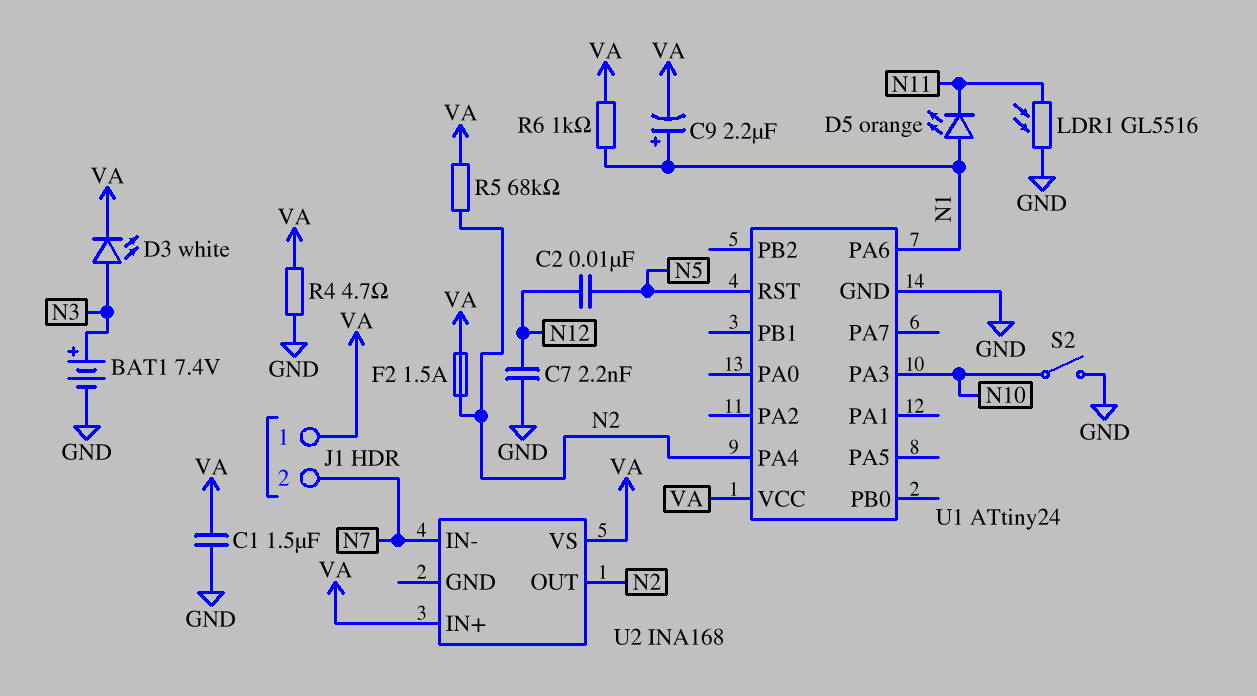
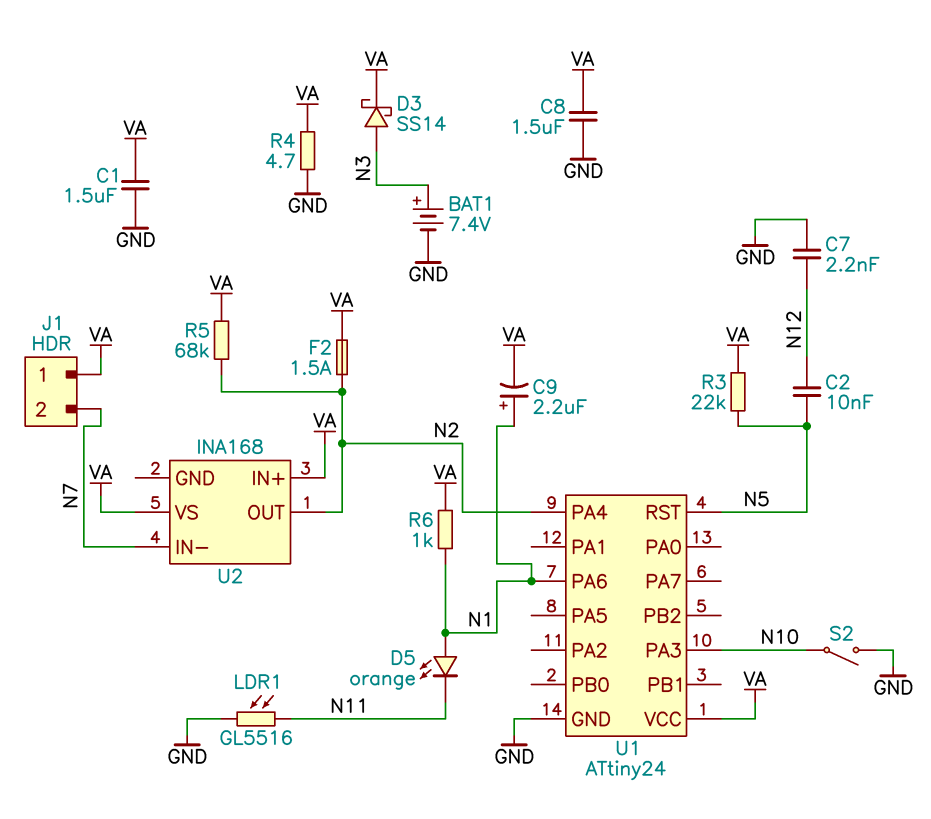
C8: none -> 1.5uF (GND, VA)
D3: LED white (A N3, K VA) -> schottky SS14 (A N3, K VA)
R3: none -> 22k (N5, VA)

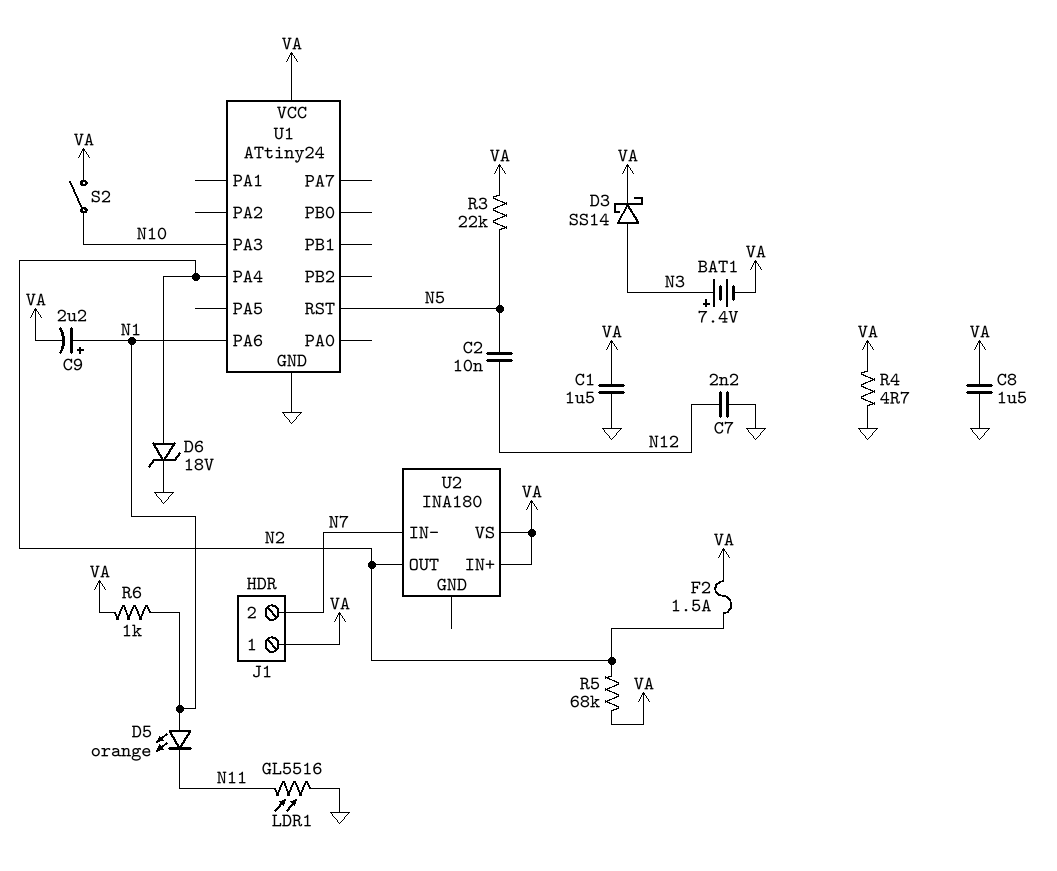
BAT1: 7.4V (plus N3, minus GND) -> 7.4V (plus N3, minus VA)
D6: none -> zener 18V (A N2, K GND)
S2: switch (GND, N10) -> switch (N10, VA)
U2: INA168 -> INA180

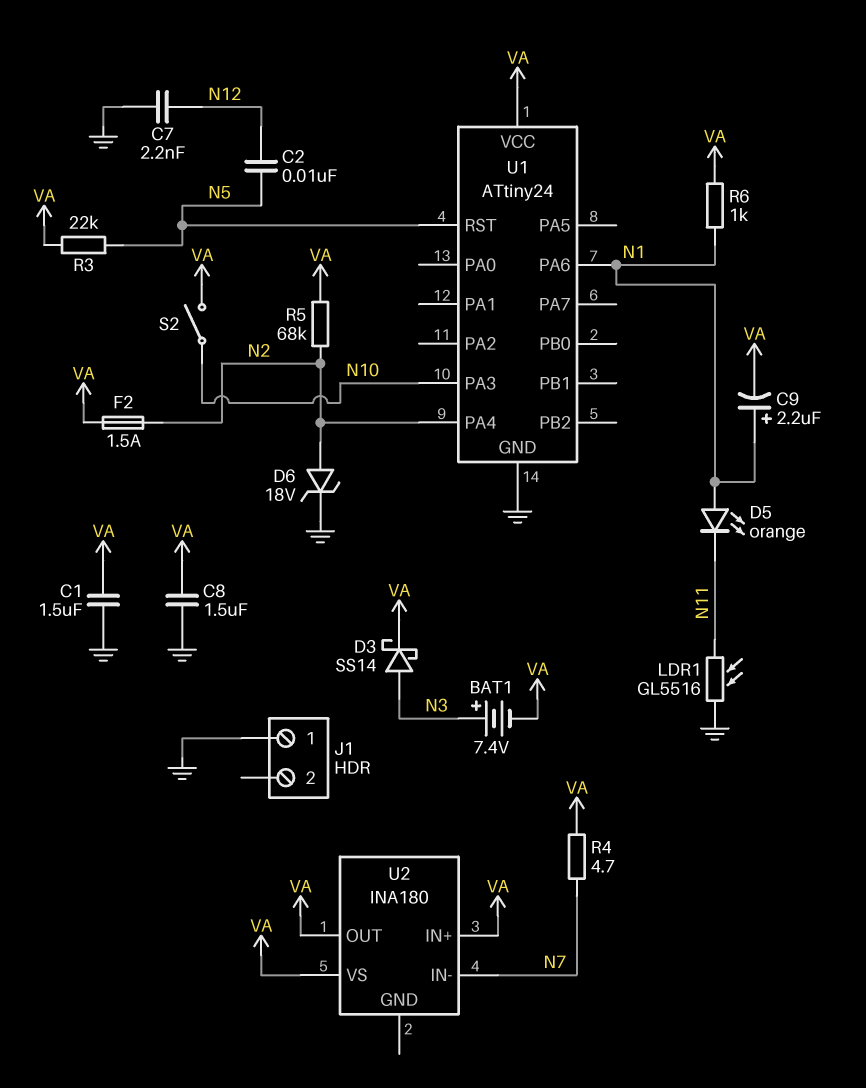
J1 pin 1: VA -> GND
J1 pin 2: N7 -> none
R4: 4.7 (GND, VA) -> 4.7 (N7, VA)
U2 pin OUT: N2 -> VA

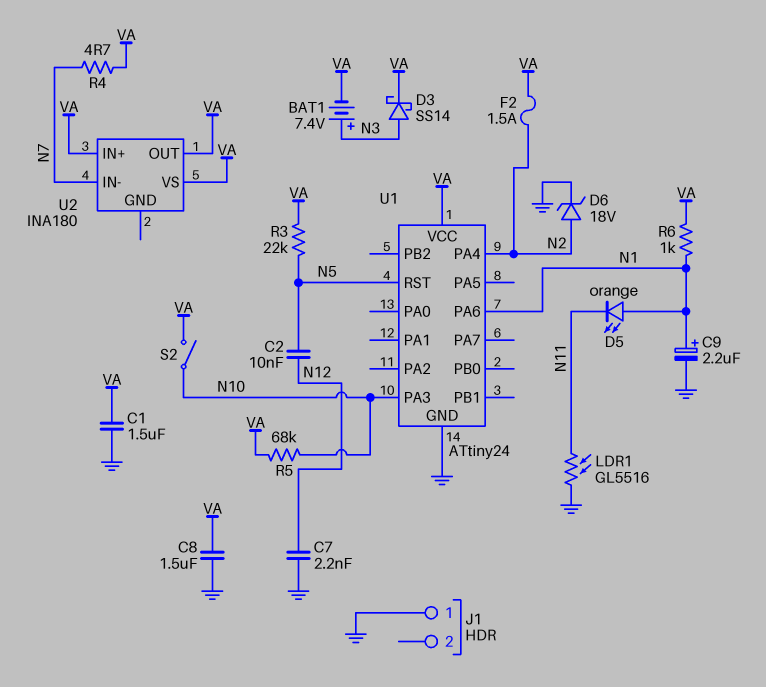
C9: 2.2uF (plus N1, minus VA) -> 2.2uF (plus N1, minus GND)
R5: 68k (N2, VA) -> 68k (N10, VA)

